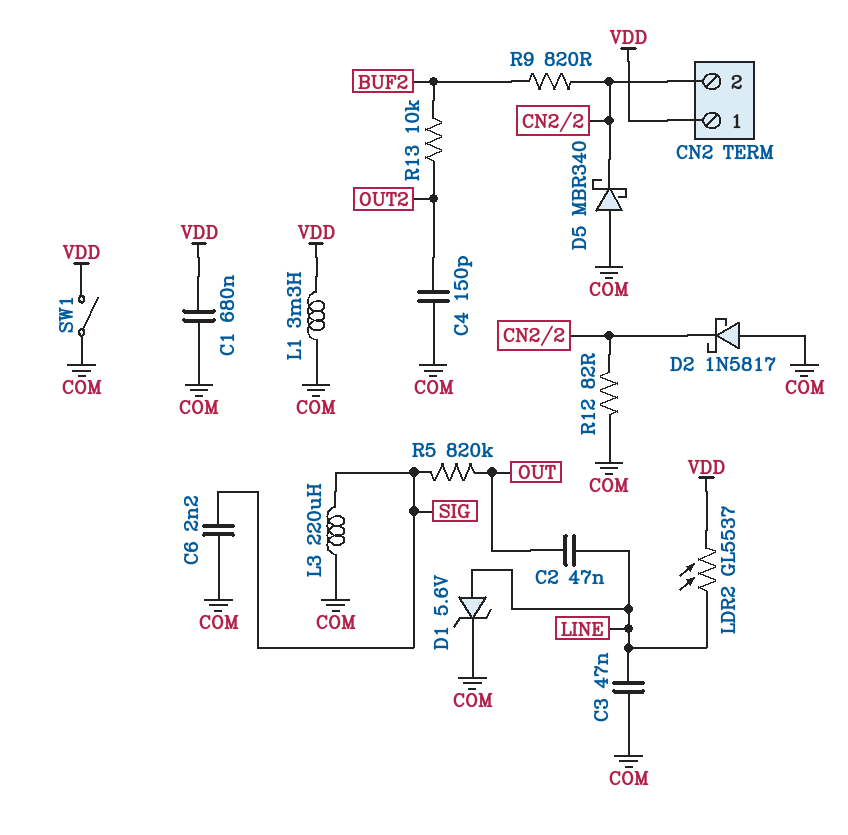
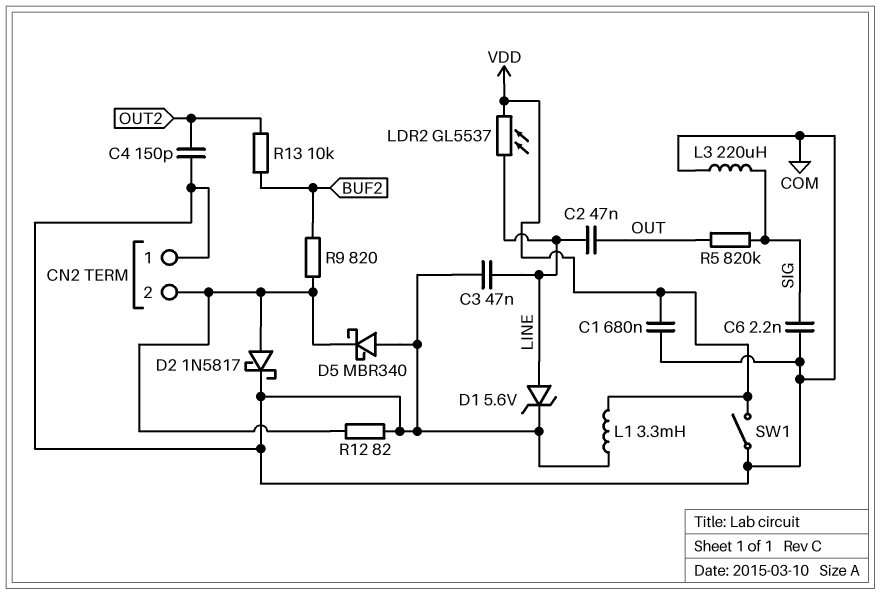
CN2 pin 1: VDD -> COM
D2: schottky 1N5817 (A COM, K CN2/2) -> schottky 1N5817 (A CN2/2, K COM)

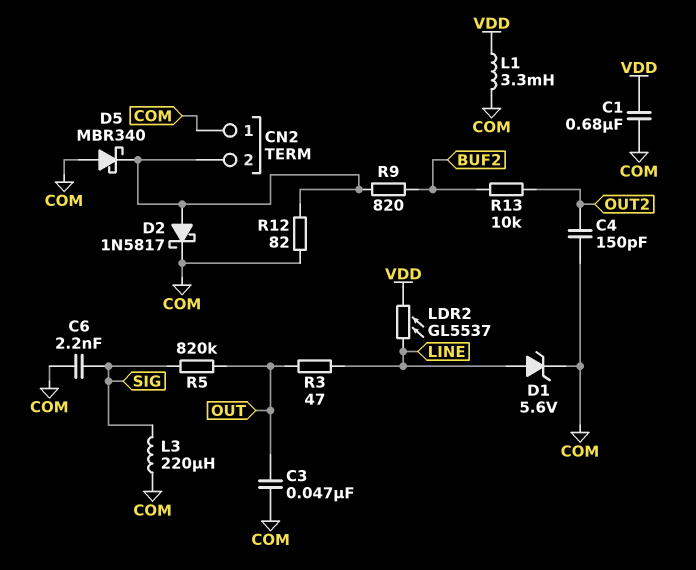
C2: 47nF (LINE, OUT) -> none
C3: 47nF (COM, LINE) -> 47nF (COM, OUT)
R3: none -> 47 (LINE, OUT)
SW1: switch (COM, VDD) -> none

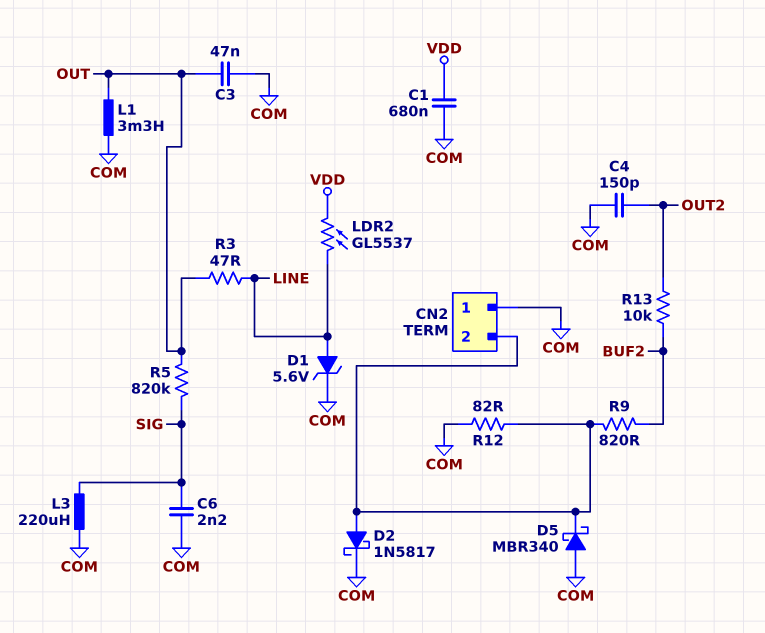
L1: 3.3mH (COM, VDD) -> 3.3mH (COM, OUT)

